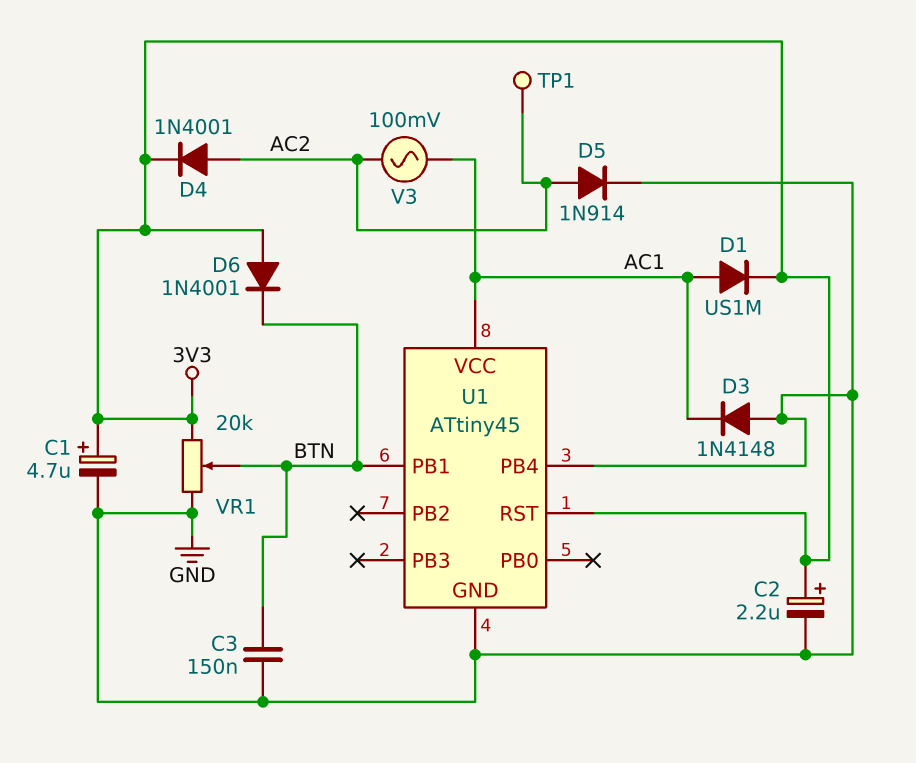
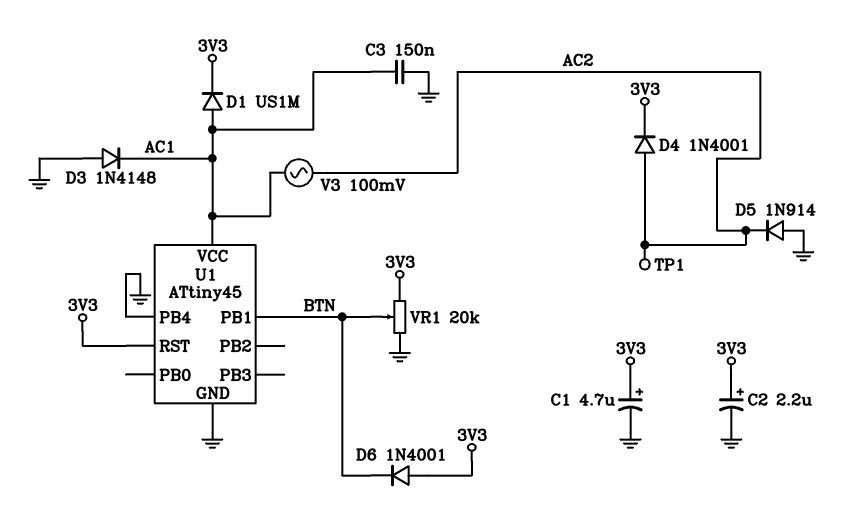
C3: 150nF (BTN, GND) -> 150nF (AC1, GND)
D5: diode 1N914 (A AC2, K GND) -> diode 1N914 (A GND, K AC2)

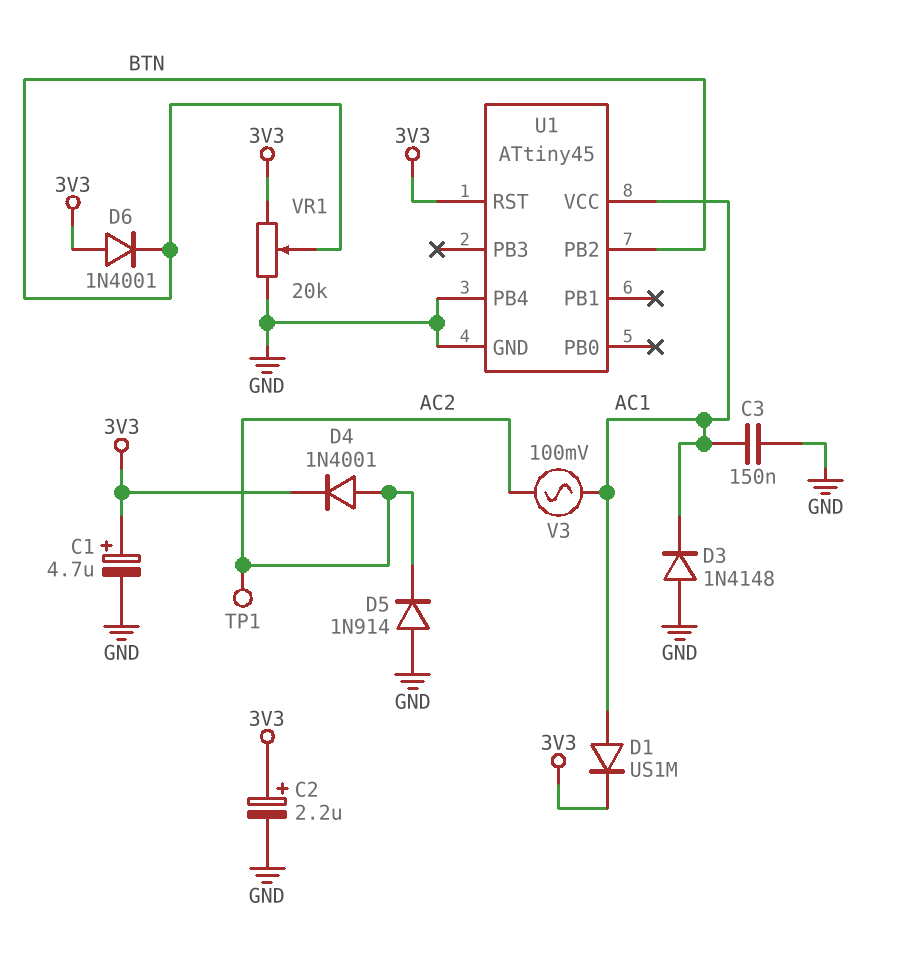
U1 pin PB1: BTN -> none
U1 pin PB2: none -> BTN

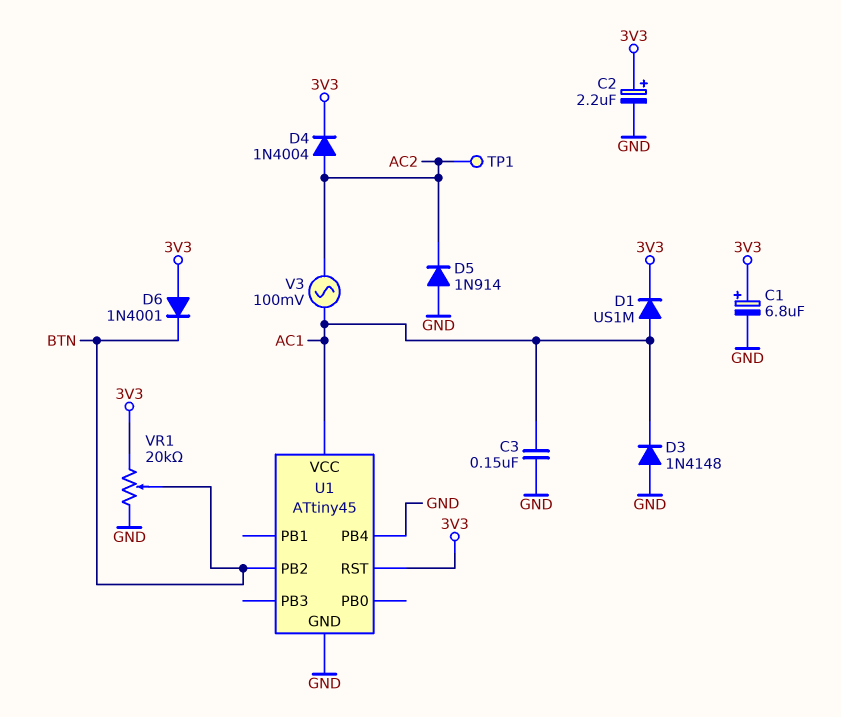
C1: 4.7uF (plus 3V3, minus GND) -> 6.8uF (plus 3V3, minus GND)
D4: diode 1N4001 (A AC2, K 3V3) -> diode 1N4004 (A AC2, K 3V3)

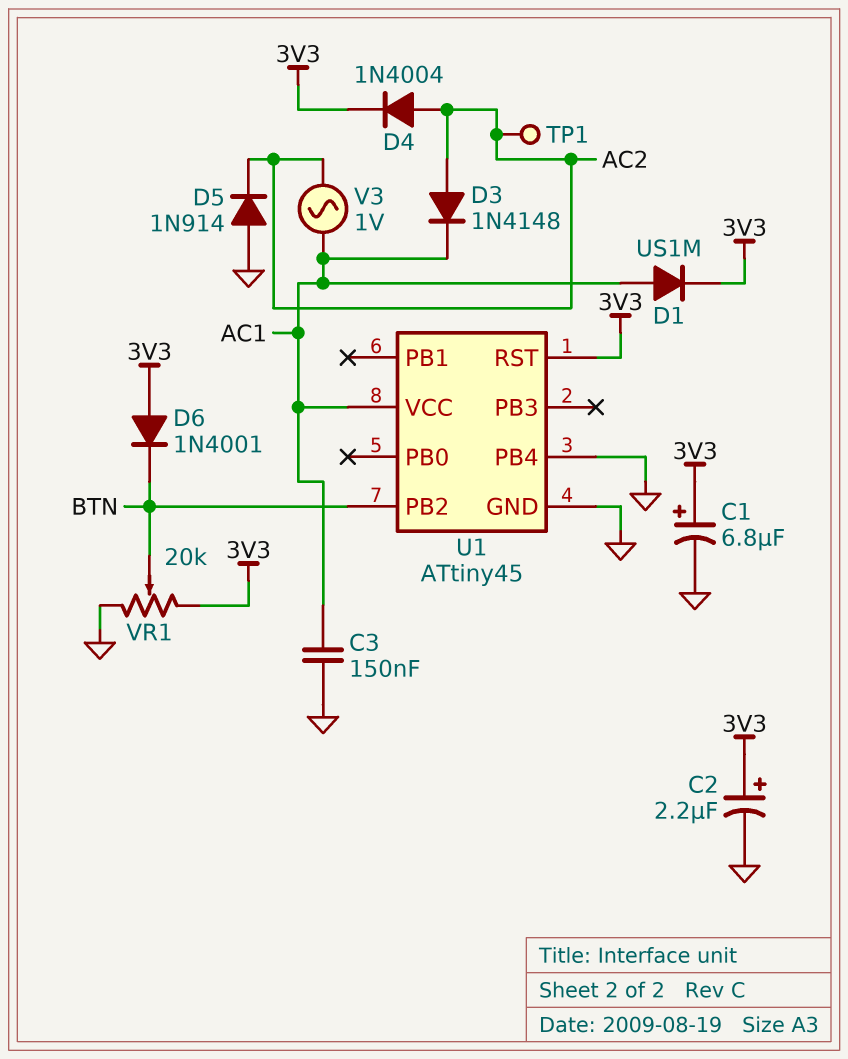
D3: diode 1N4148 (A GND, K AC1) -> diode 1N4148 (A AC2, K AC1)
V3: AC 100mV (AC1, AC2) -> AC 1V (AC1, AC2)

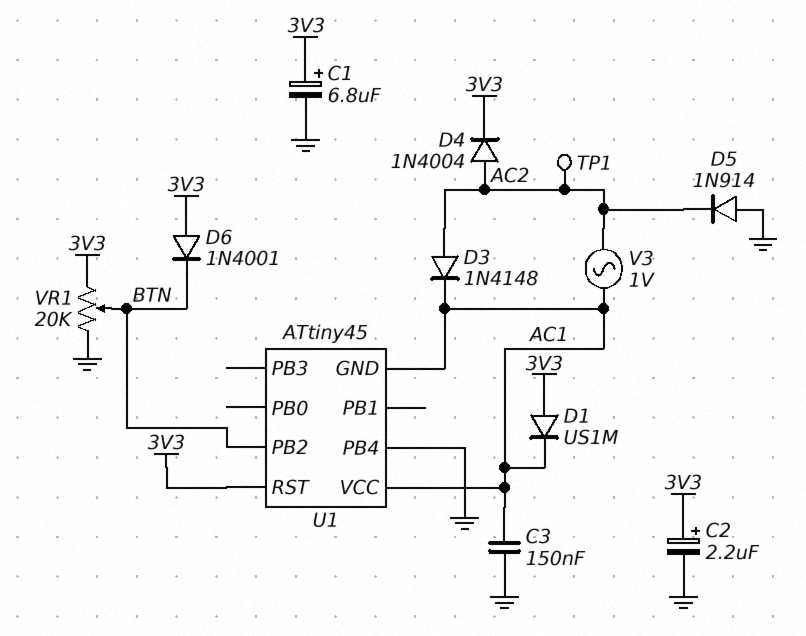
D1: diode US1M (A AC1, K 3V3) -> diode US1M (A 3V3, K AC1)
U1 pin GND: GND -> AC1

